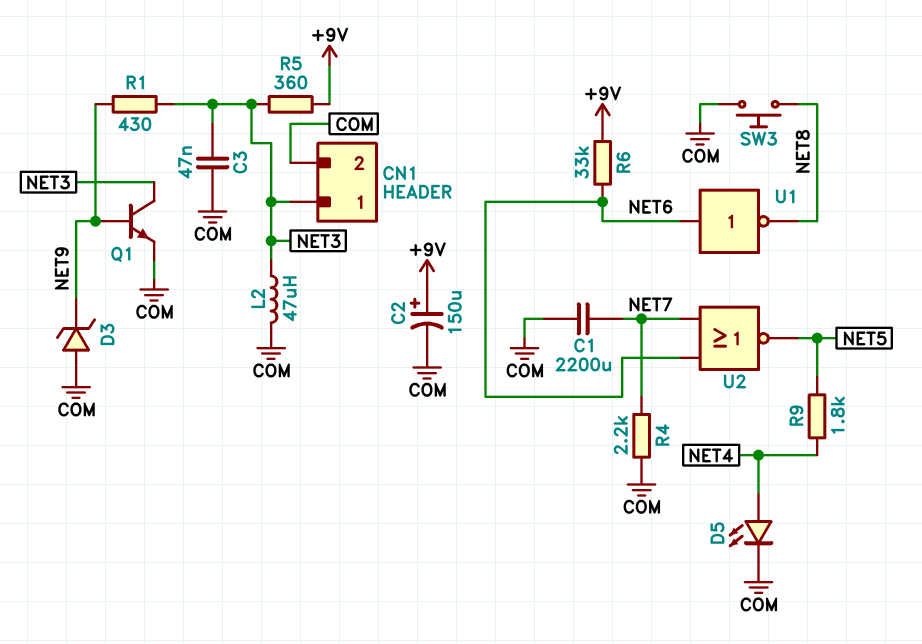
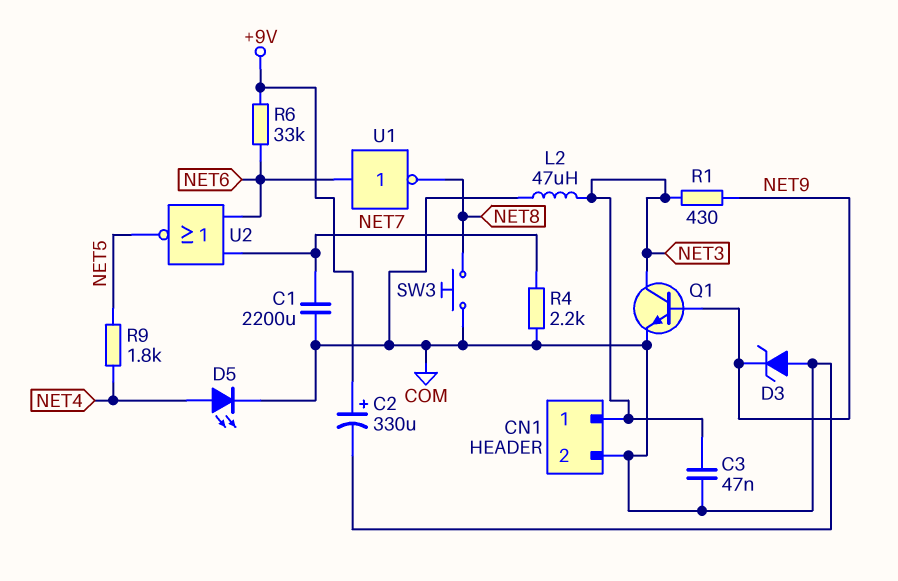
C2: 150uF (plus +9V, minus COM) -> 330uF (plus +9V, minus COM)
R5: 360 (+9V, NET3) -> none

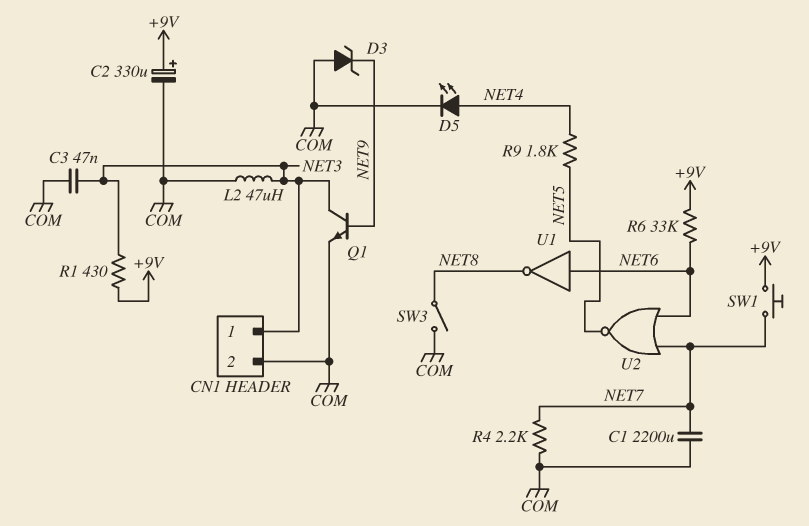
R1: 430 (NET3, NET9) -> 430 (+9V, NET3)
SW1: none -> button (+9V, NET7)
SW3: button (COM, NET8) -> switch (COM, NET8)

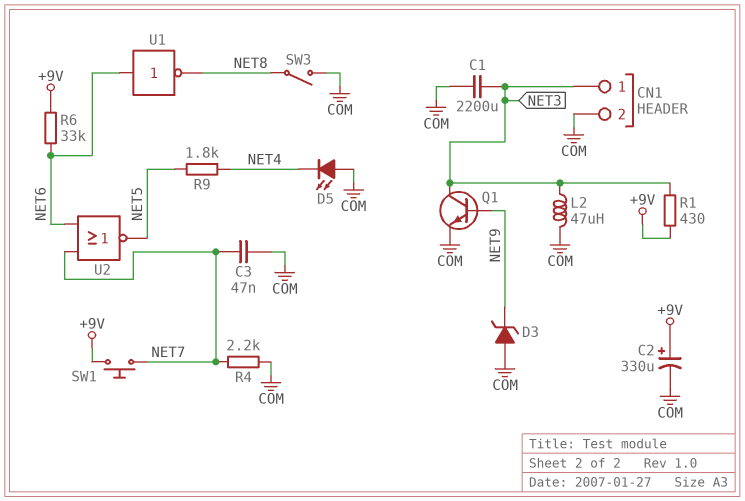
C1: 2200uF (COM, NET7) -> 2200uF (COM, NET3)
C3: 47nF (COM, NET3) -> 47nF (COM, NET7)
D5: LED (A NET4, K COM) -> LED (A COM, K NET4)

